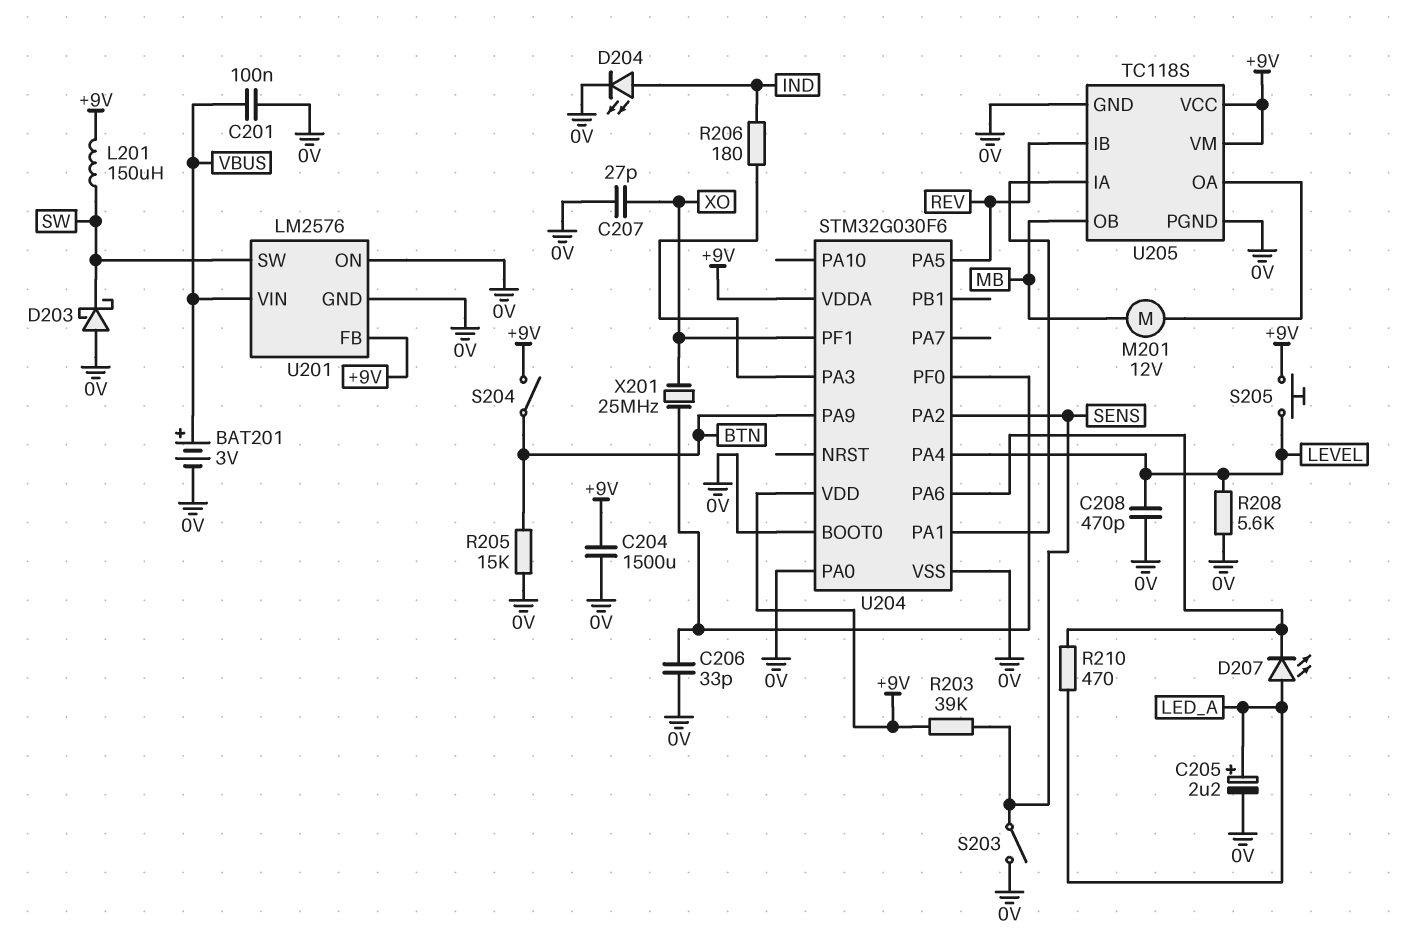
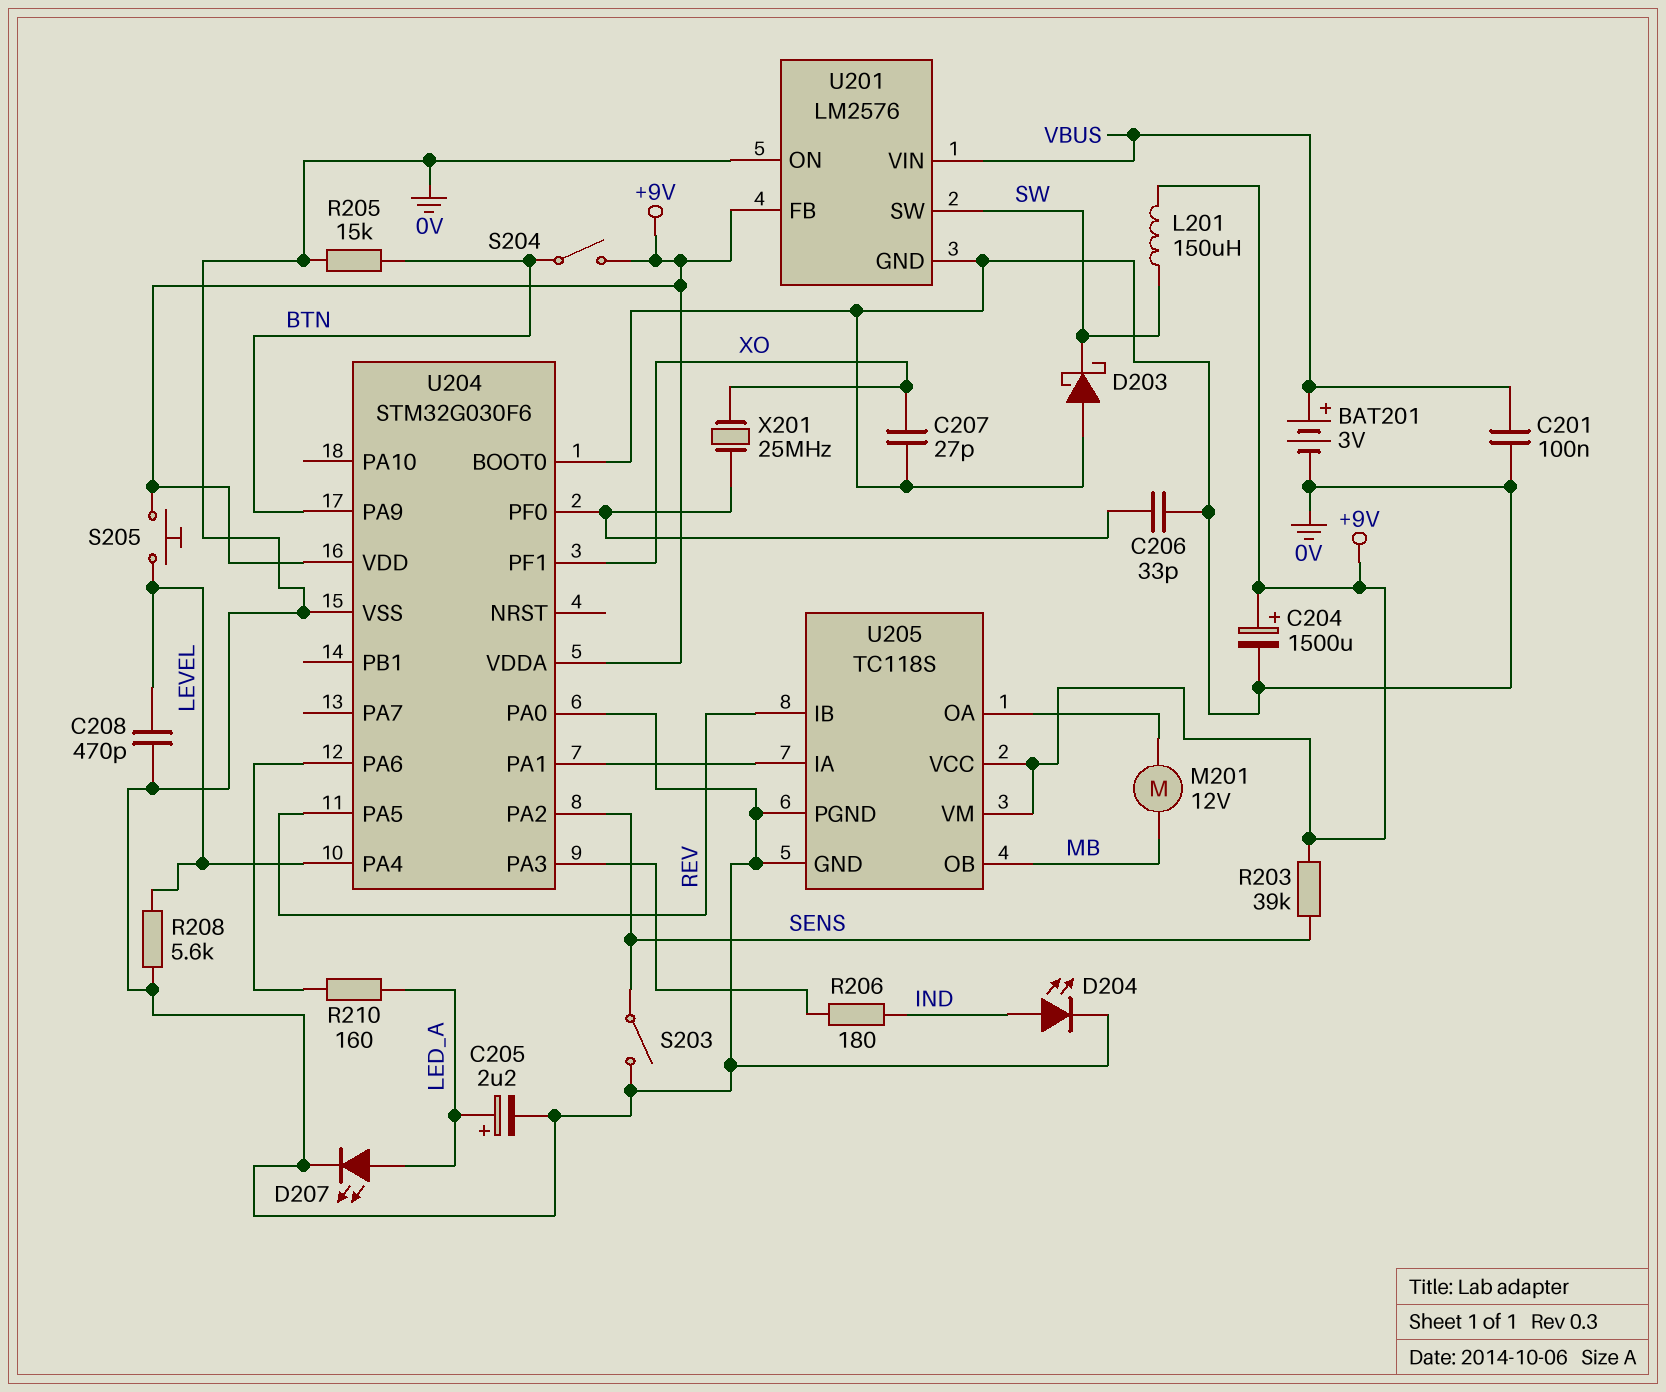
C204: 1500uF (+9V, 0V) -> 1500uF (plus +9V, minus 0V)
D207: LED (A LED_A, K U204/PA6) -> LED (A LED_A, K 0V)
R210: 470 (LED_A, U204/PA6) -> 160 (LED_A, U204/PA6)

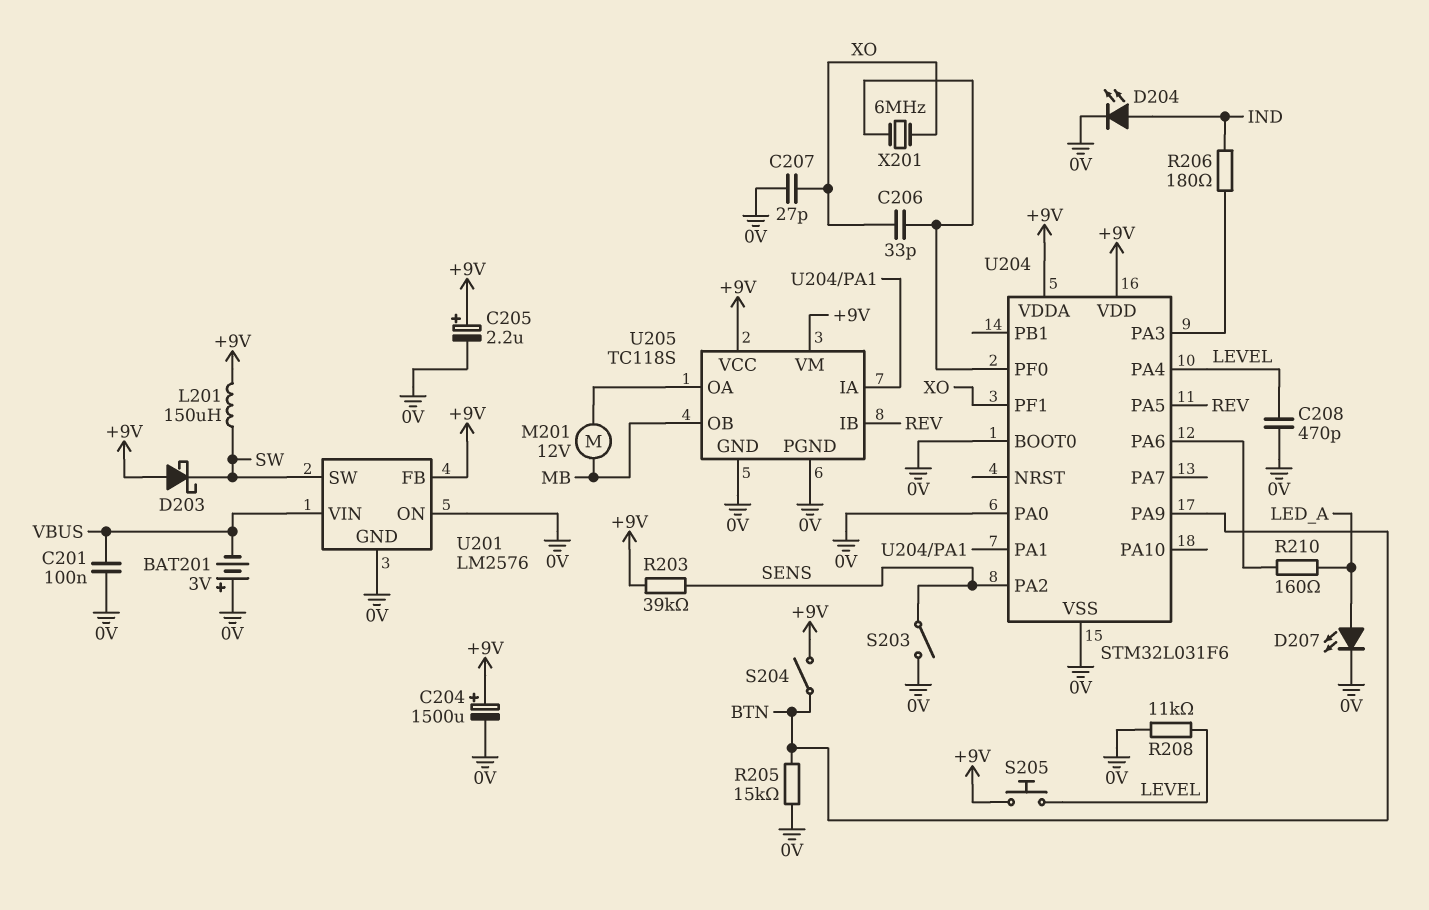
BAT201: 3V (plus VBUS, minus 0V) -> 3V (plus 0V, minus VBUS)
C205: 2.2uF (plus LED_A, minus 0V) -> 2.2uF (plus +9V, minus 0V)
C206: 33pF (0V, U204/PF0) -> 33pF (U204/PF0, XO)
D203: schottky (A 0V, K SW) -> schottky (A +9V, K SW)
R208: 5.6k (0V, LEVEL) -> 11k (0V, LEVEL)
U204: STM32G030F6 -> STM32L031F6
X201: 25MHz (U204/PF0, XO) -> 6MHz (U204/PF0, XO)

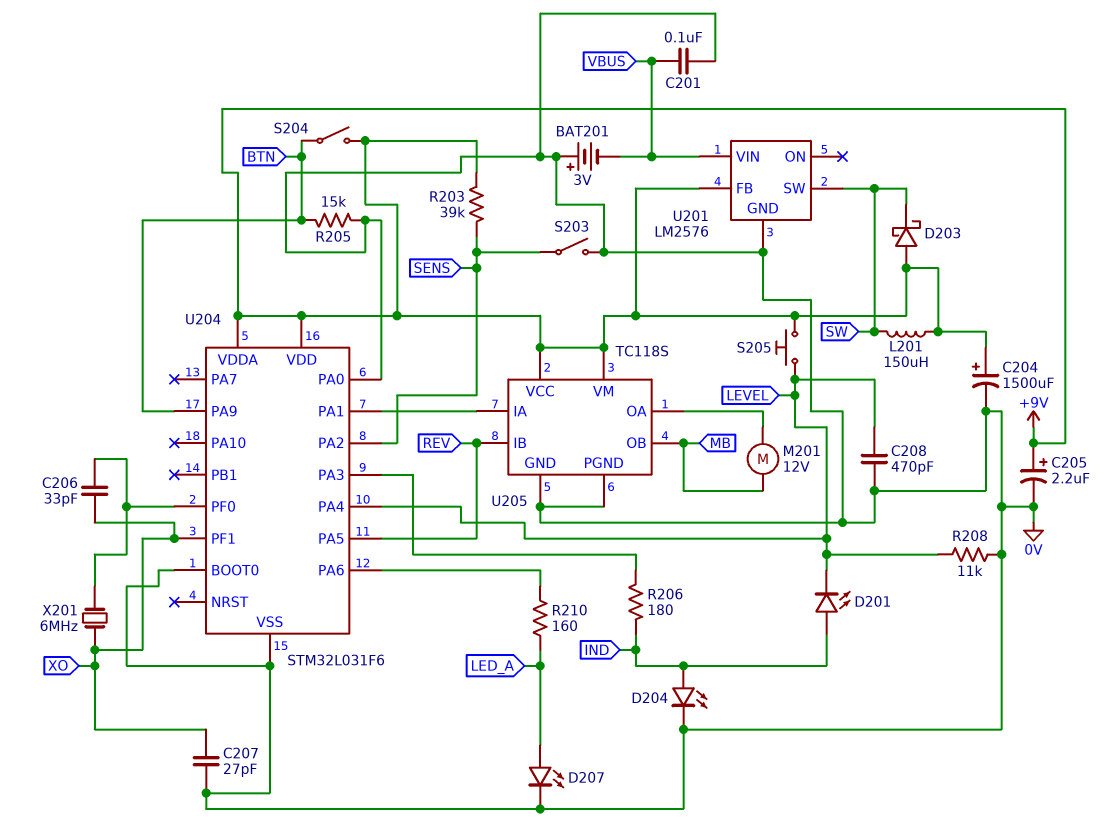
D201: none -> LED (A IND, K LEVEL)
U201 pin ON: 0V -> none

